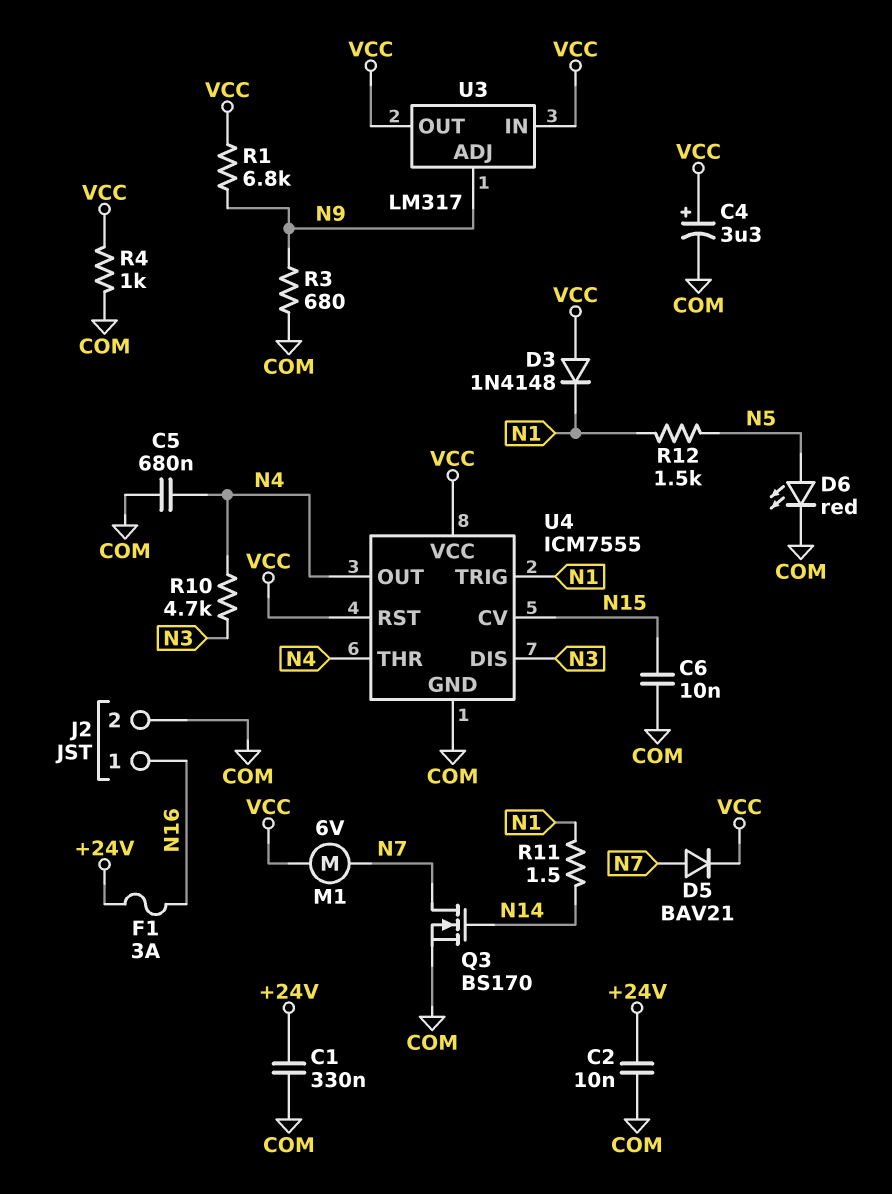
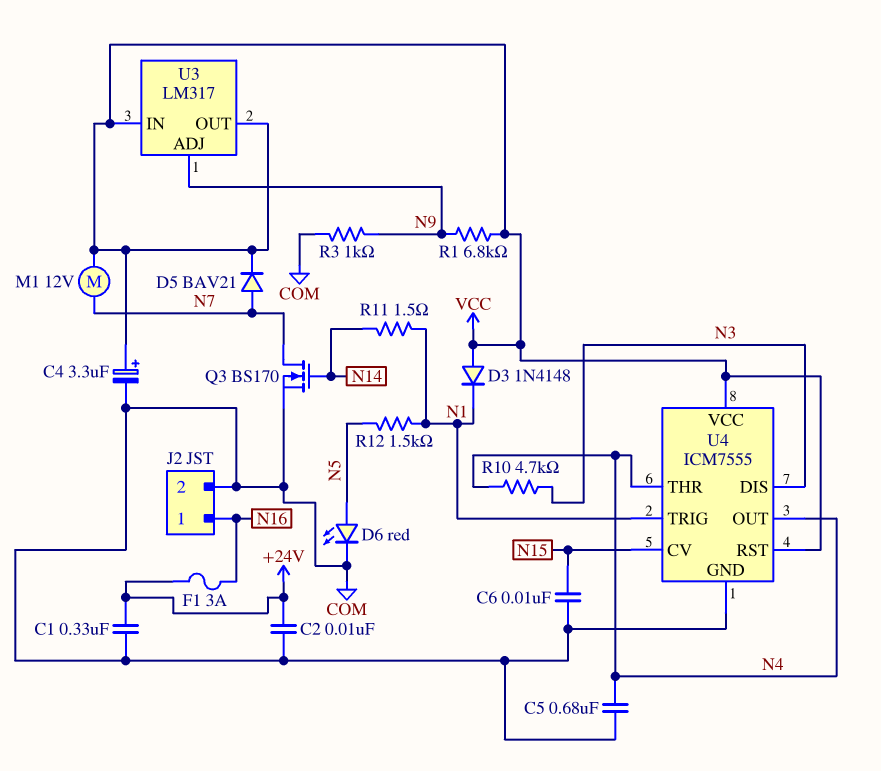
M1: motor 6V (N7, VCC) -> motor 12V (N7, VCC)
R3: 680 (COM, N9) -> 1k (COM, N9)
R4: 1k (COM, VCC) -> none

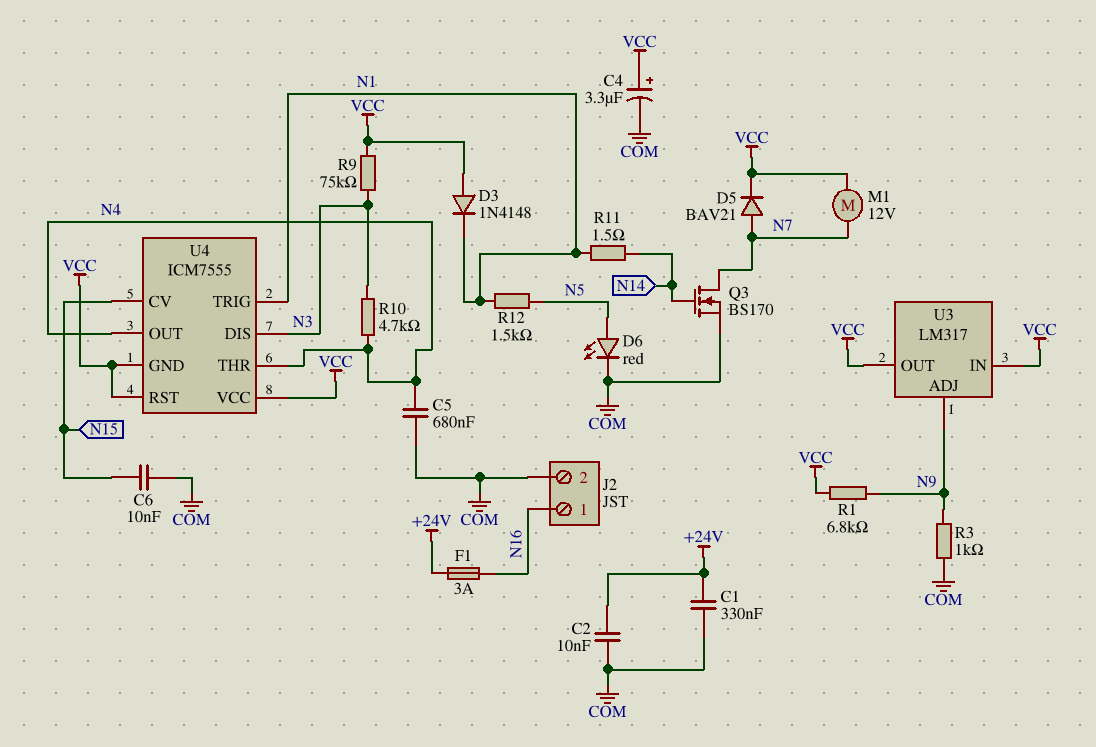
R9: none -> 75k (N3, VCC)
U4 pin GND: COM -> VCC

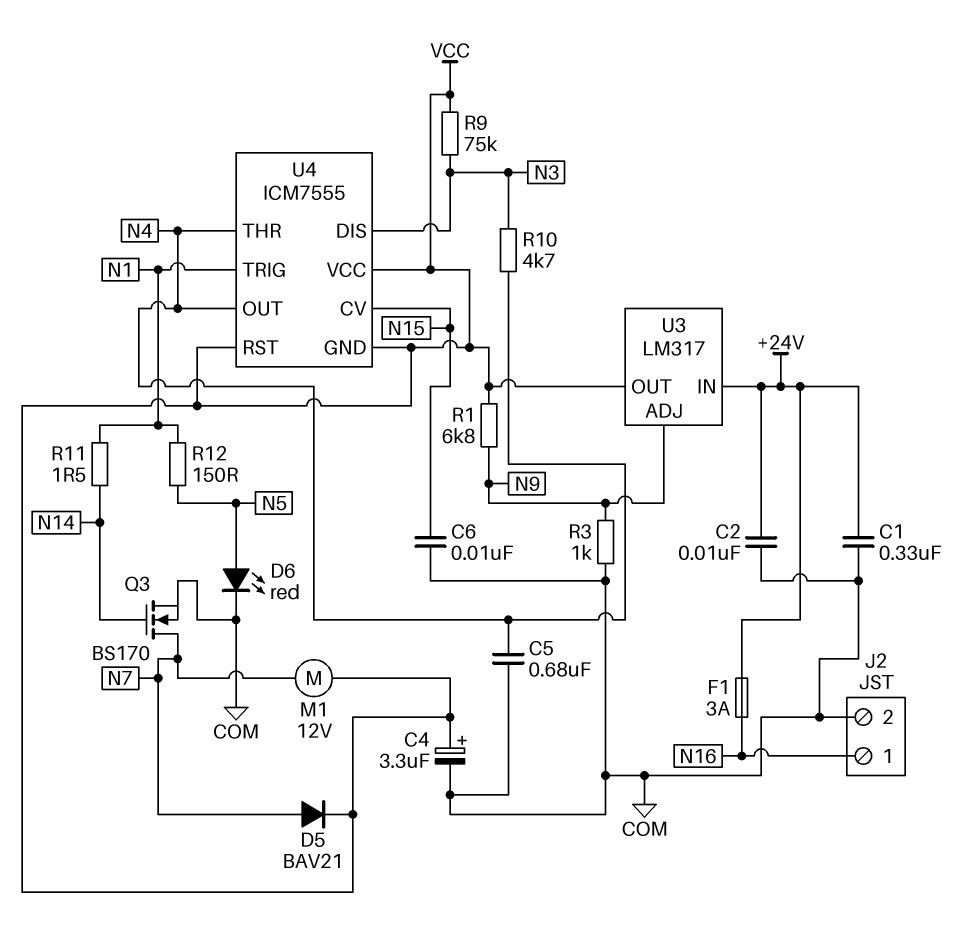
D3: diode 1N4148 (A VCC, K N1) -> none
R12: 1.5k (N1, N5) -> 150 (N1, N5)
U3 pin IN: VCC -> +24V

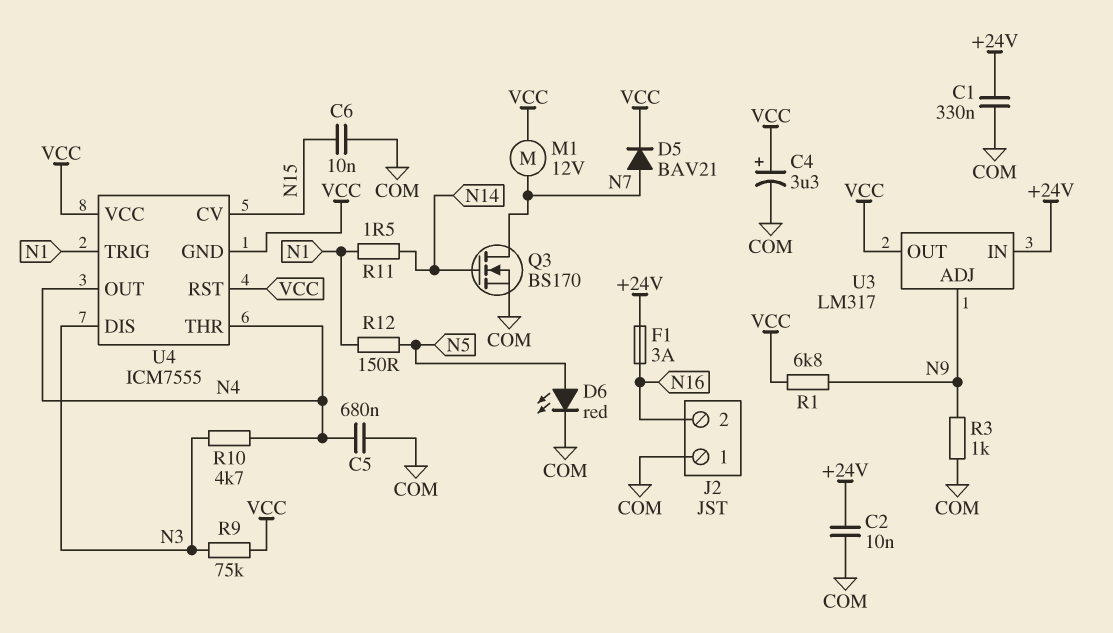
J2 pin 1: N16 -> COM
J2 pin 2: COM -> N16

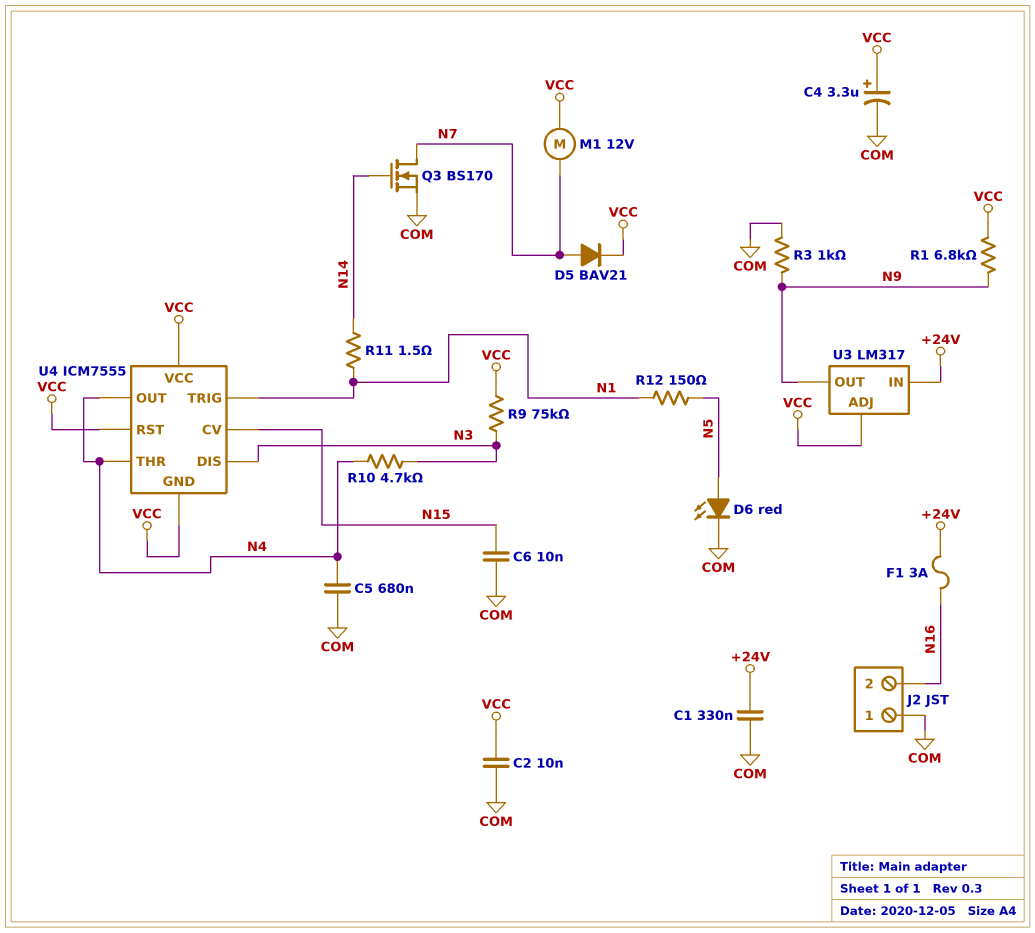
C2: 10nF (+24V, COM) -> 10nF (COM, VCC)
U3 pin ADJ: N9 -> VCC
U3 pin OUT: VCC -> N9

